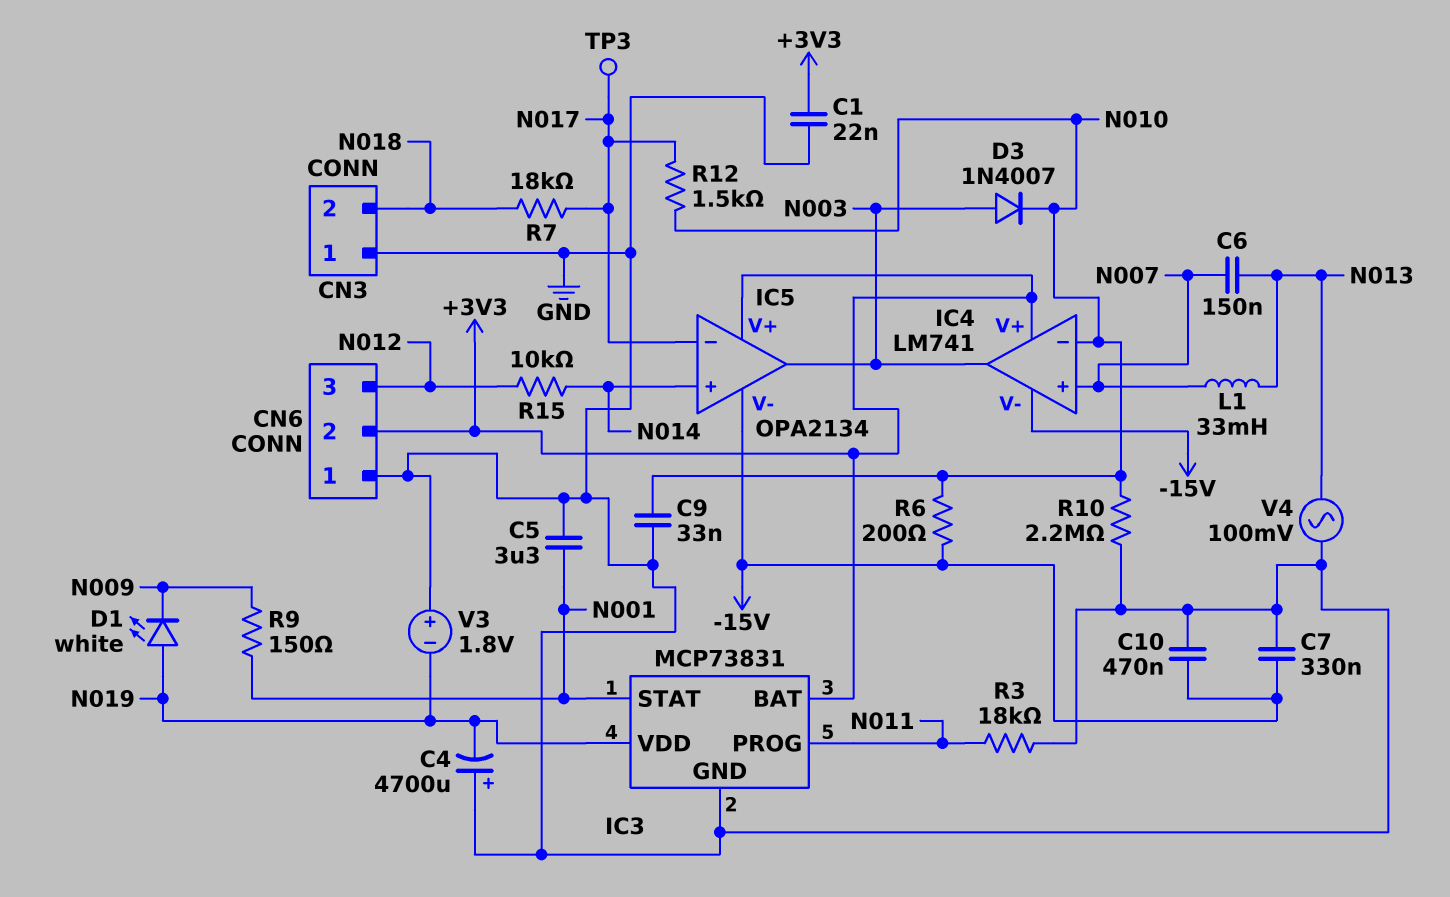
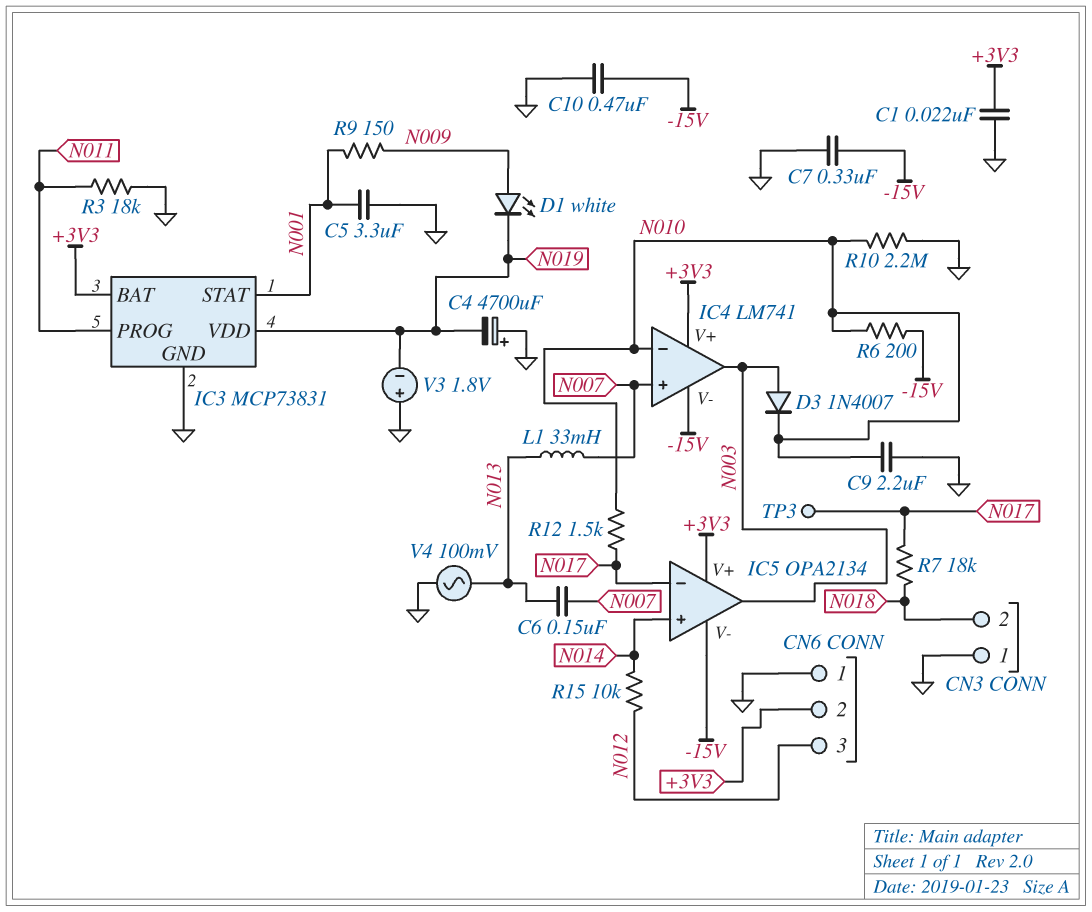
C9: 33nF (GND, N010) -> 2.2uF (GND, N010)
D1: LED white (A N019, K N009) -> LED white (A N009, K N019)

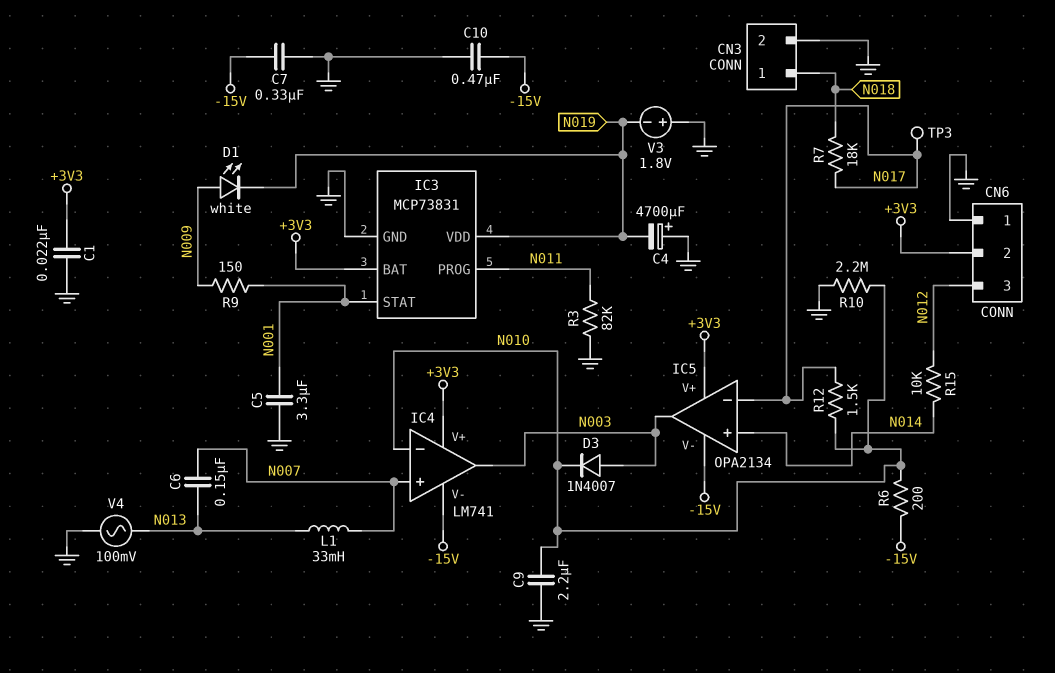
CN3 pin 1: GND -> N018
CN3 pin 2: N018 -> GND
R3: 18k (GND, N011) -> 82k (GND, N011)

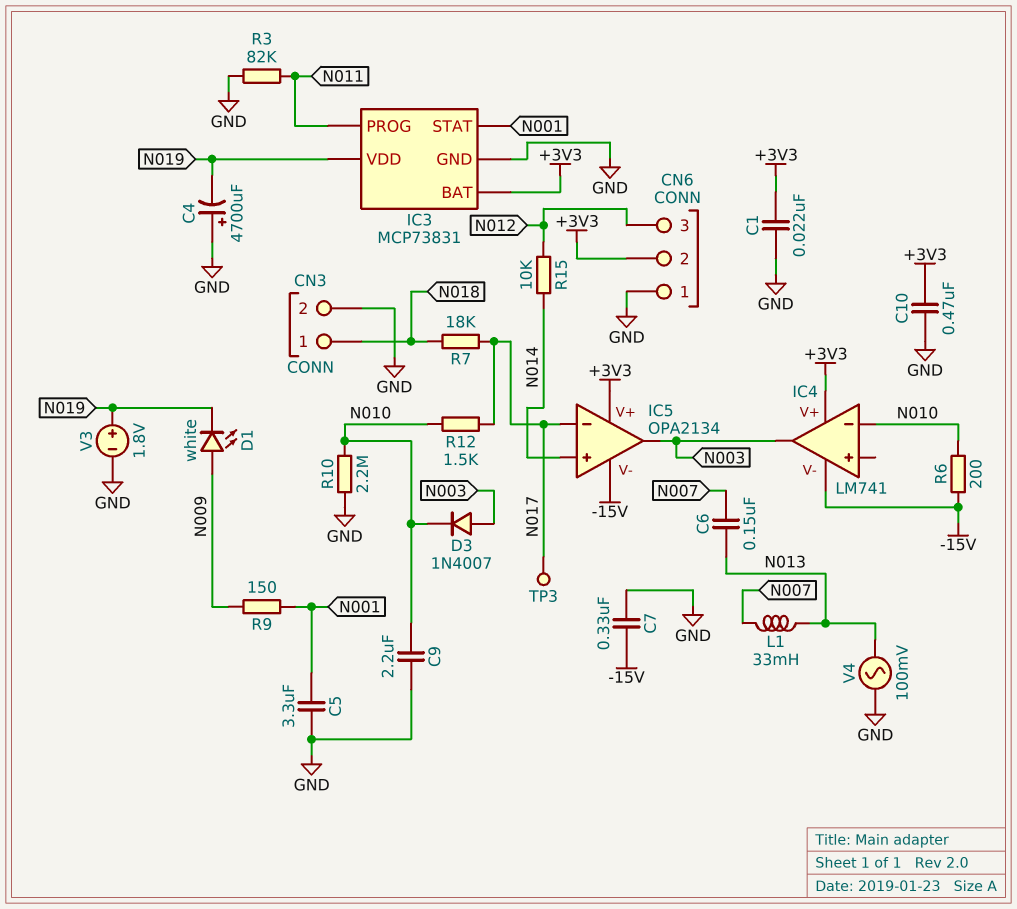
C10: 470nF (-15V, GND) -> 470nF (+3V3, GND)
IC4 pin in+: N007 -> none
V3: 1.8V (plus GND, minus N019) -> 1.8V (plus N019, minus GND)

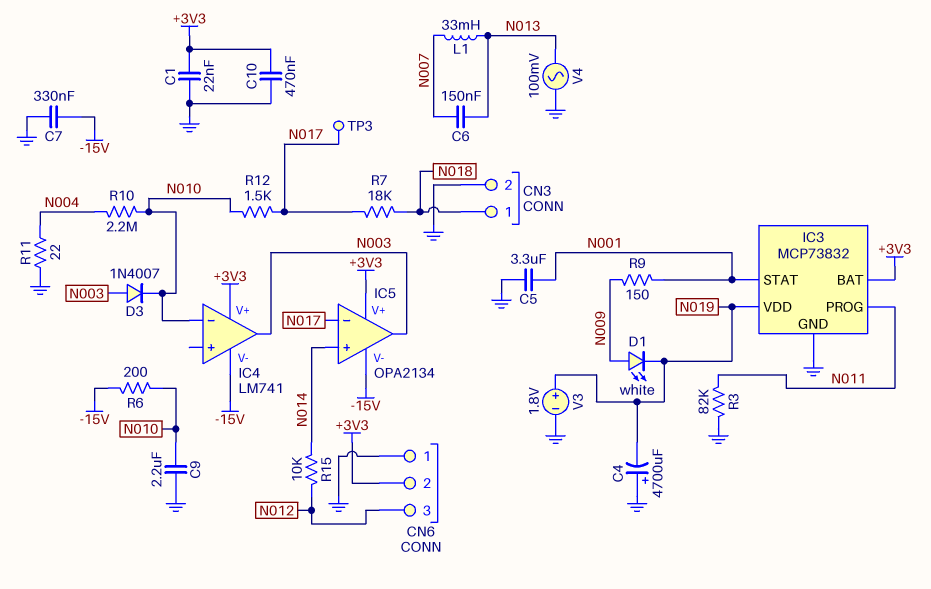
IC3: MCP73831 -> MCP73832
R10: 2.2M (GND, N010) -> 2.2M (N004, N010)
R11: none -> 22 (GND, N004)

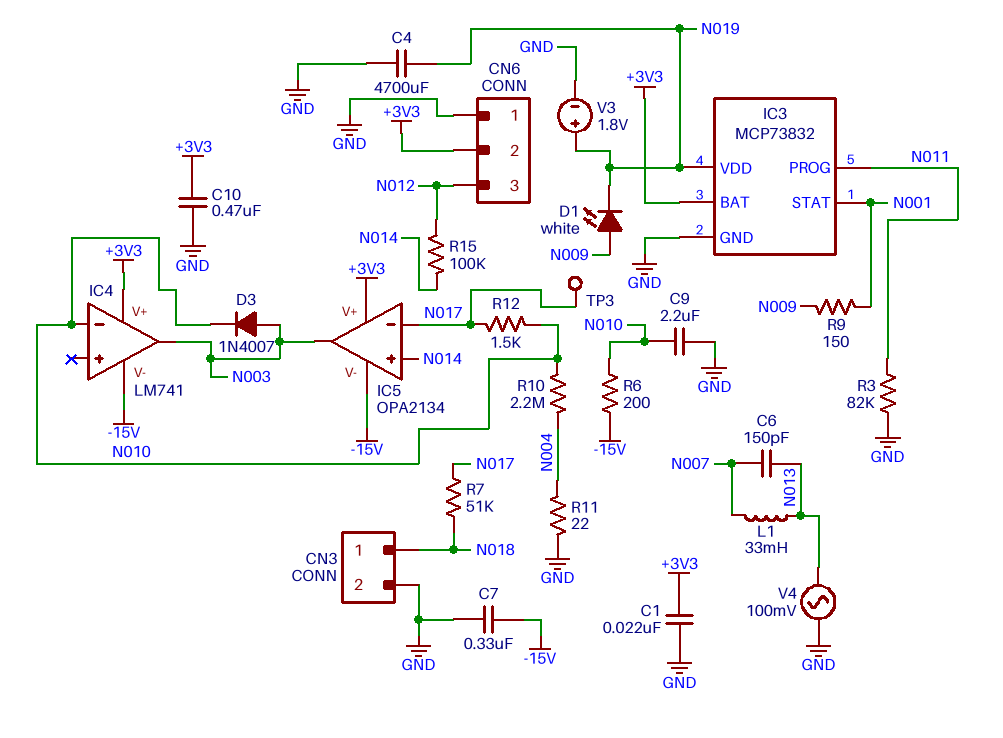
C4: 4700uF (plus GND, minus N019) -> 4700uF (GND, N019)
C5: 3.3uF (GND, N001) -> none
C6: 150nF (N007, N013) -> 150pF (N007, N013)
R7: 18k (N017, N018) -> 51k (N017, N018)
R15: 10k (N012, N014) -> 100k (N012, N014)

